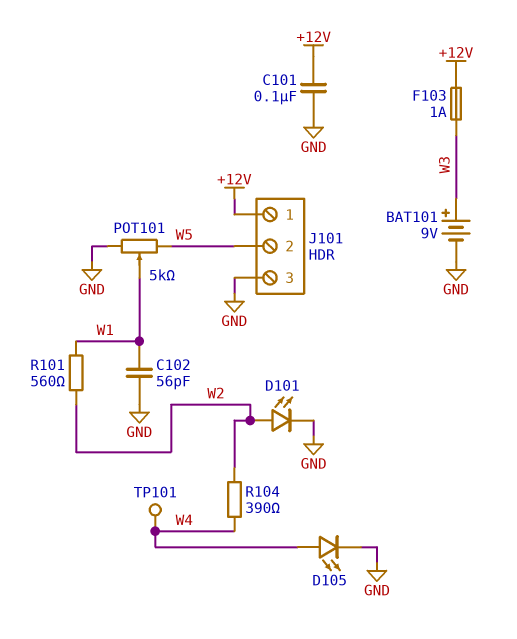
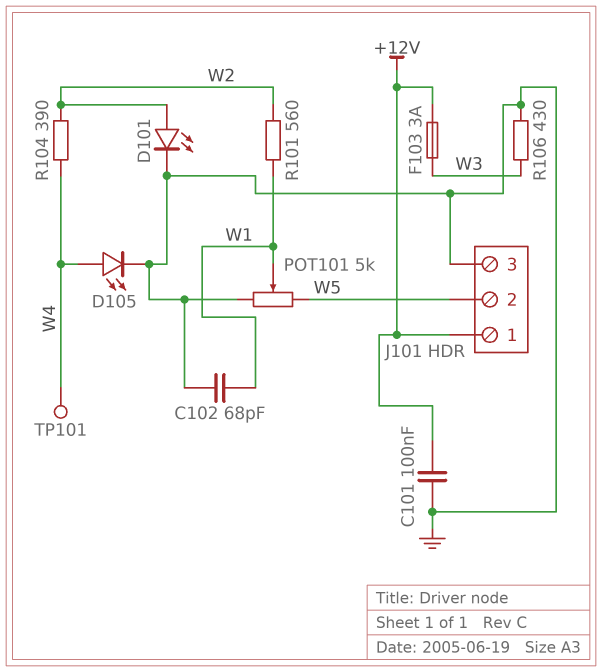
BAT101: 9V (plus W3, minus GND) -> none
C102: 56pF (GND, W1) -> 68pF (GND, W1)
F103: 1A (+12V, W3) -> 3A (+12V, W3)
R106: none -> 430 (GND, W3)

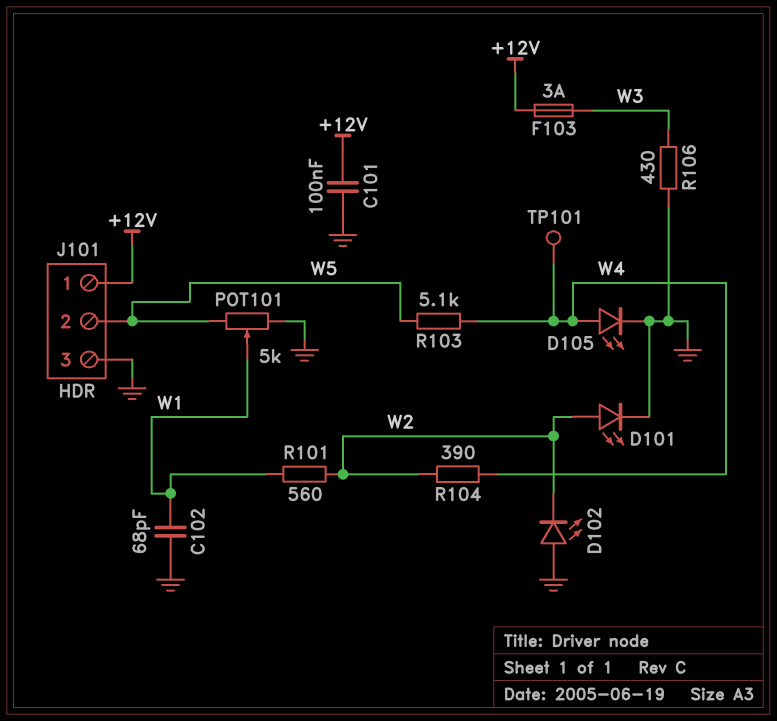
D102: none -> LED (A GND, K W2)
R103: none -> 5.1k (W4, W5)

